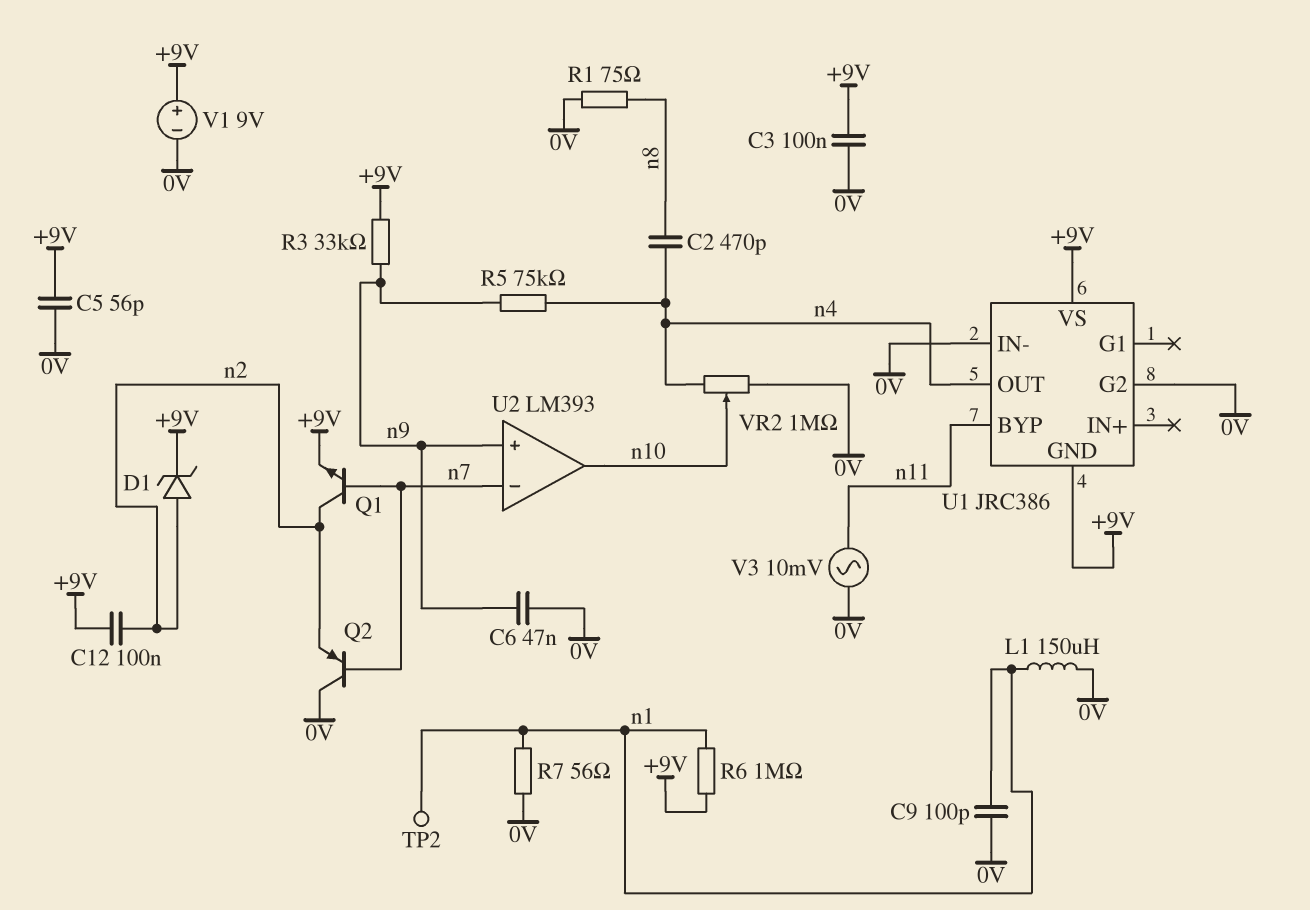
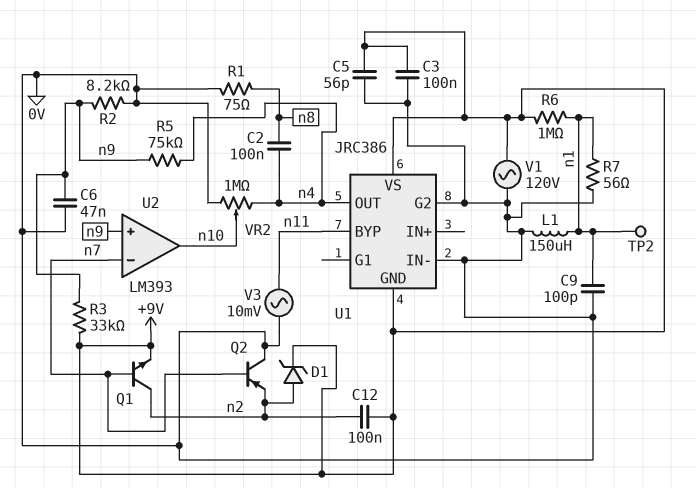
C2: 470pF (n4, n8) -> 100nF (n4, n8)
R2: none -> 8.2k (0V, n9)
V1: 9V (plus +9V, minus 0V) -> AC 120V (+9V, 0V)

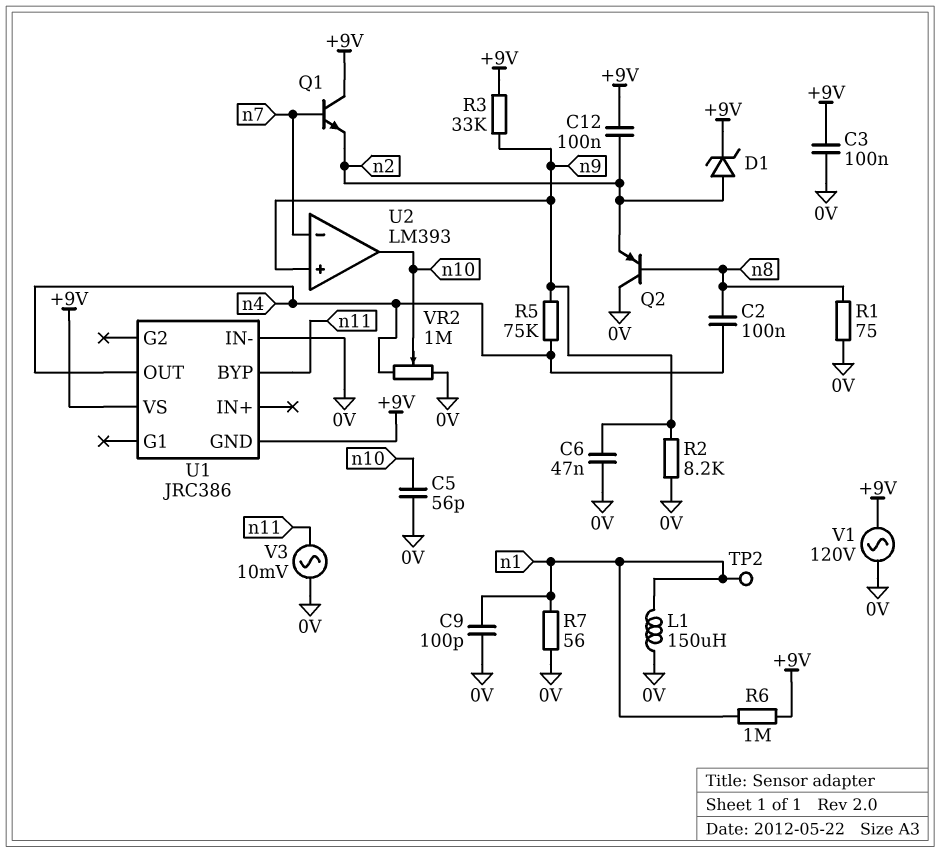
C5: 56pF (+9V, 0V) -> 56pF (0V, n10)
Q1: NPN (B n7, C n2, E +9V) -> NPN (B n7, C +9V, E n2)
Q2: PNP (B n7, C 0V, E n2) -> PNP (B n8, C 0V, E n2)
U1 pin G2: 0V -> none

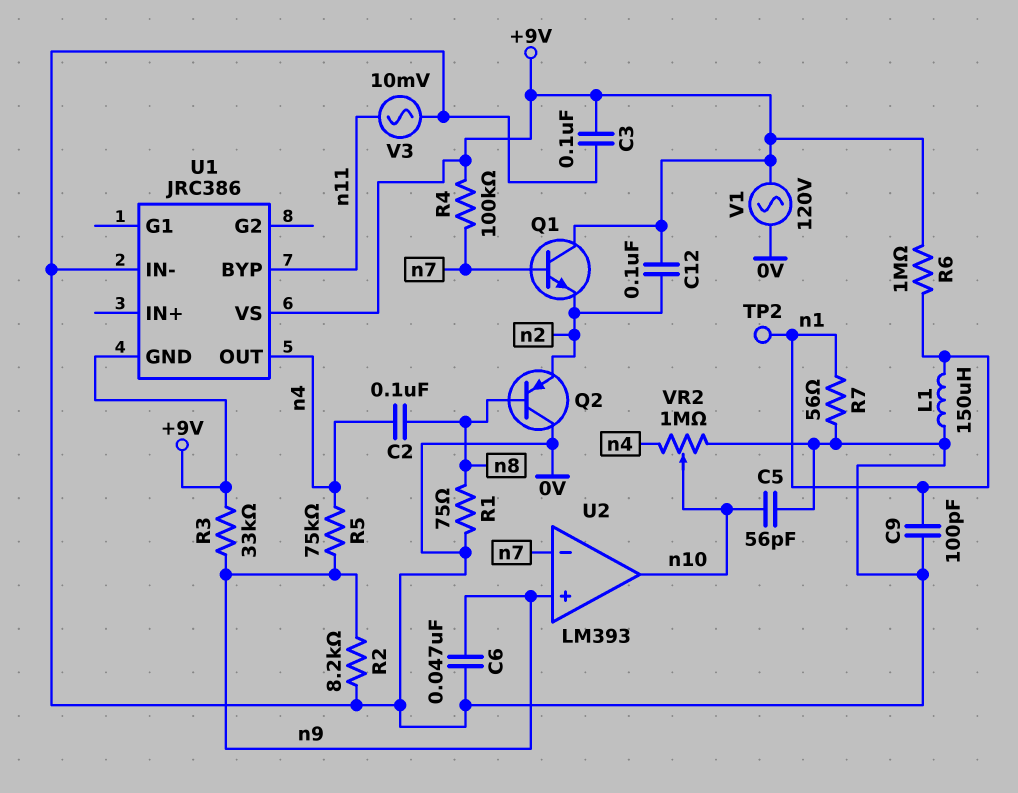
D1: zener (A n2, K +9V) -> none
R4: none -> 100k (+9V, n7)

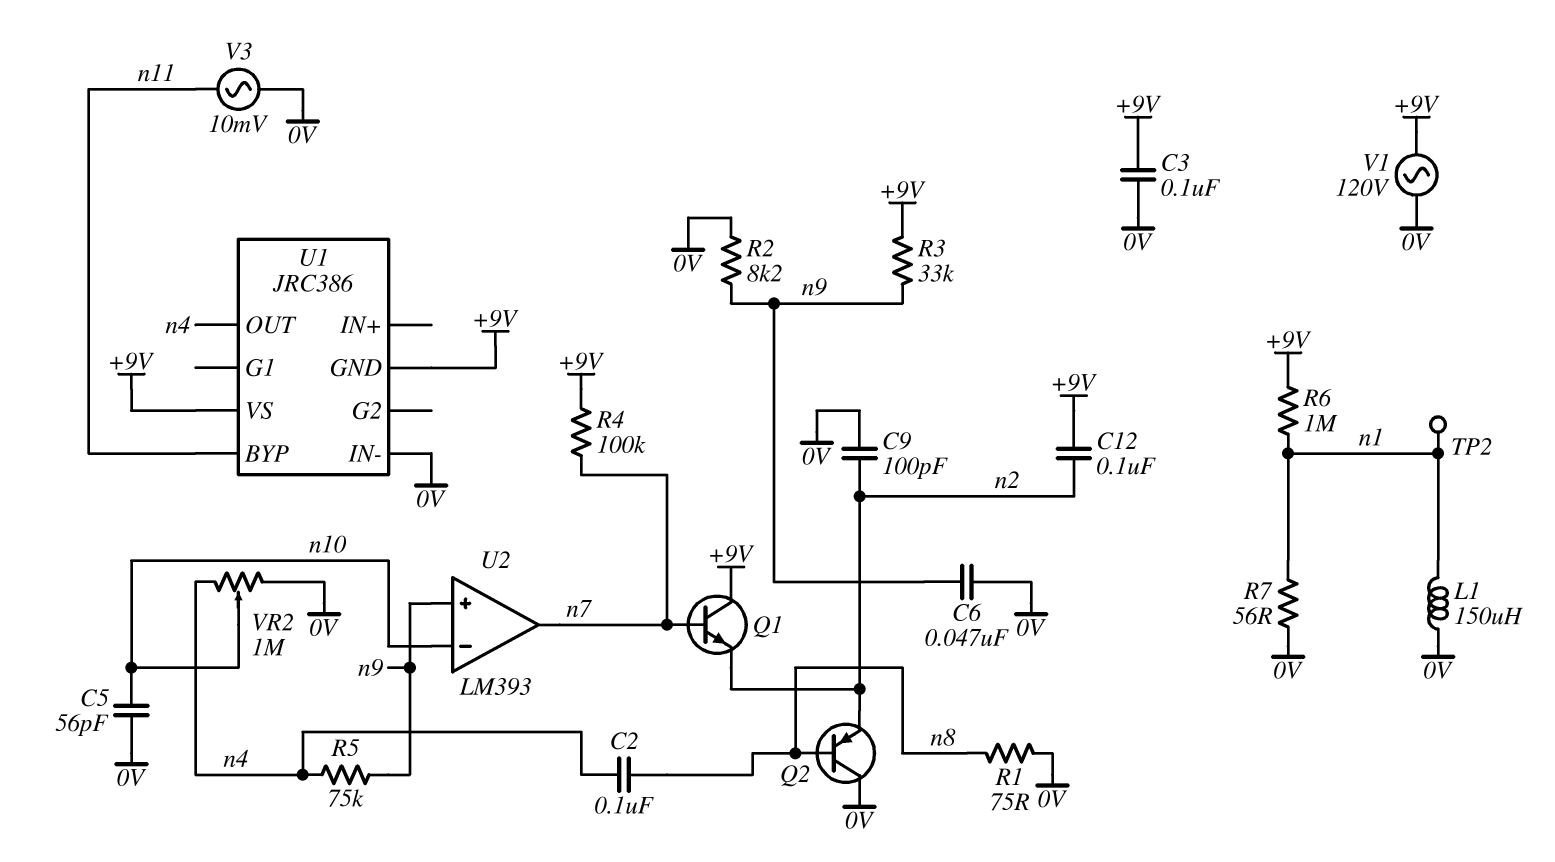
C9: 100pF (0V, n1) -> 100pF (0V, n2)
U2 pin in-: n7 -> n10
U2 pin out: n10 -> n7

